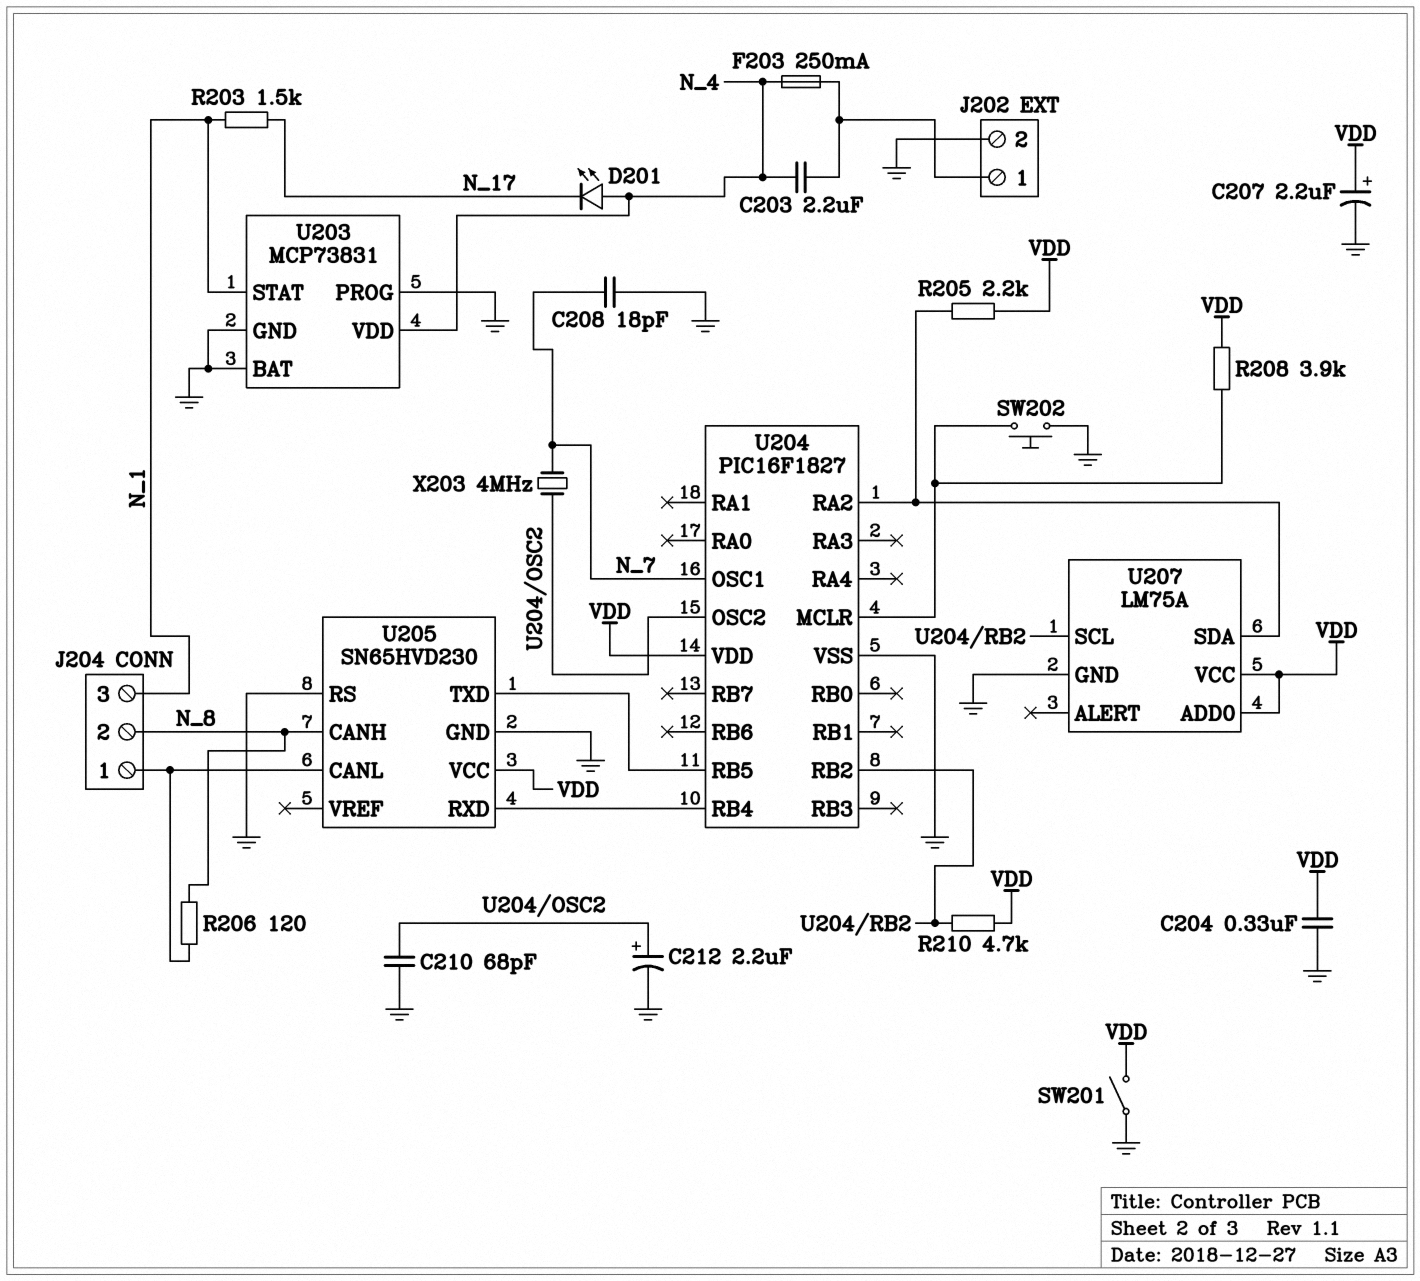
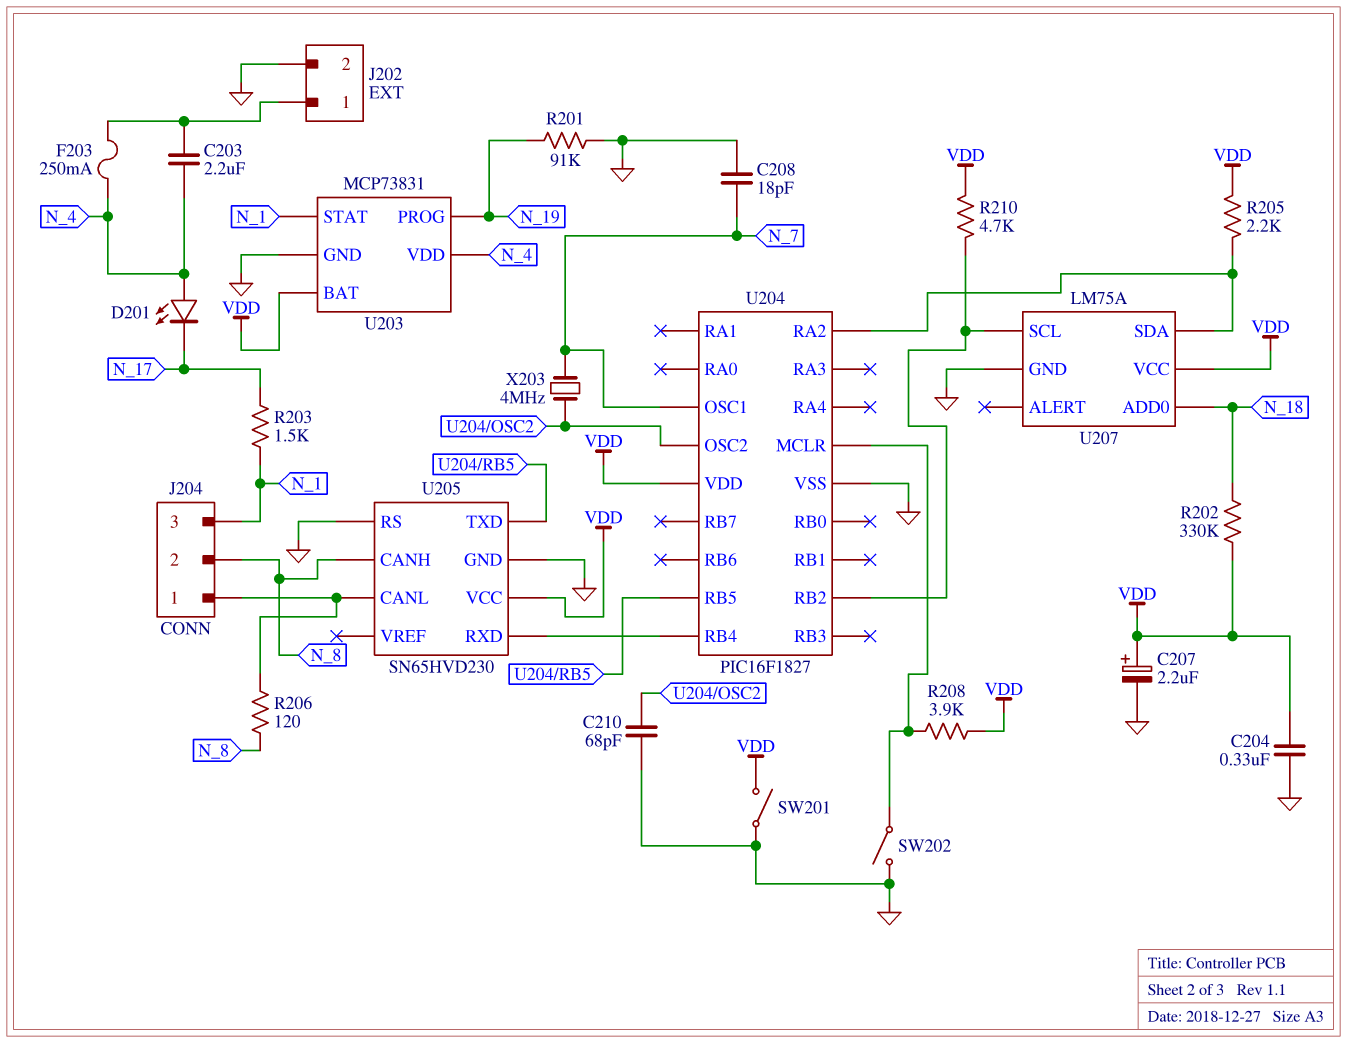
C212: 2.2uF (plus U204/OSC2, minus GND) -> none
R201: none -> 91k (GND, N_19)
R202: none -> 330k (N_18, VDD)
SW202: button (GND, U204/MCLR) -> switch (GND, U204/MCLR)
U203 pin BAT: GND -> VDD
U203 pin PROG: GND -> N_19
U207 pin ADD0: VDD -> N_18

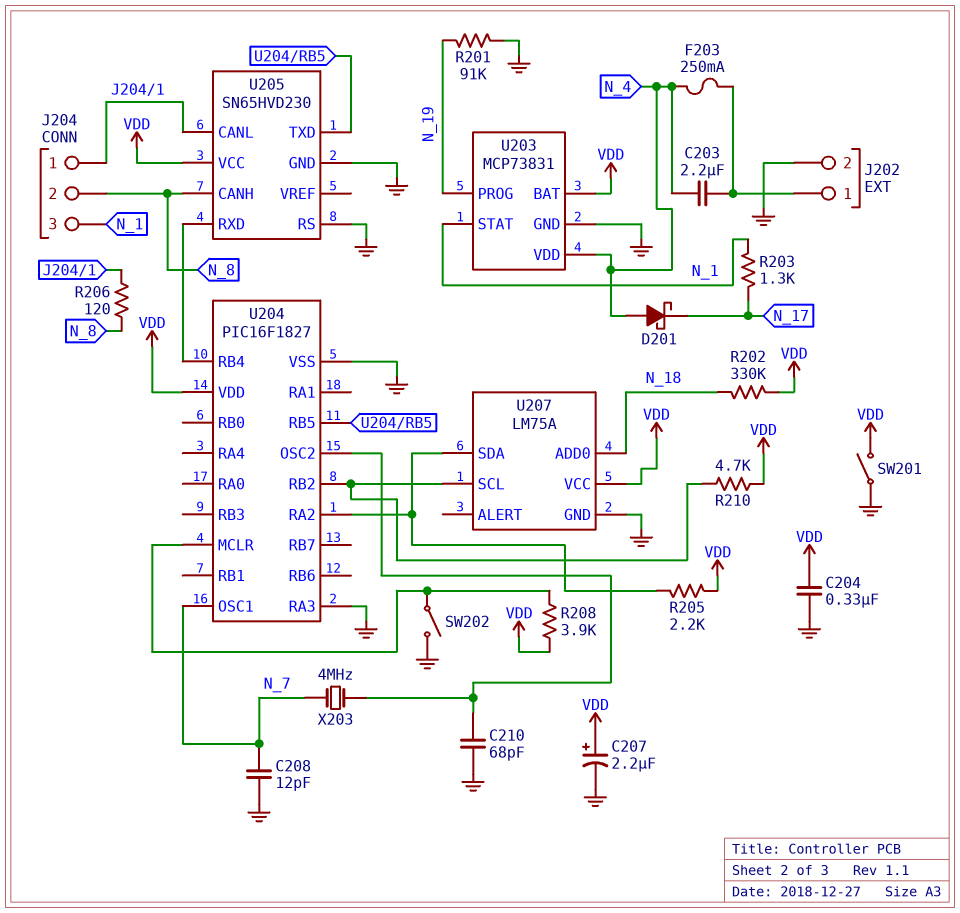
C208: 18pF (GND, N_7) -> 12pF (GND, N_7)
D201: LED (A N_4, K N_17) -> schottky (A N_4, K N_17)
R203: 1.5k (N_1, N_17) -> 1.3k (N_1, N_17)
U204 pin RA3: none -> GND

